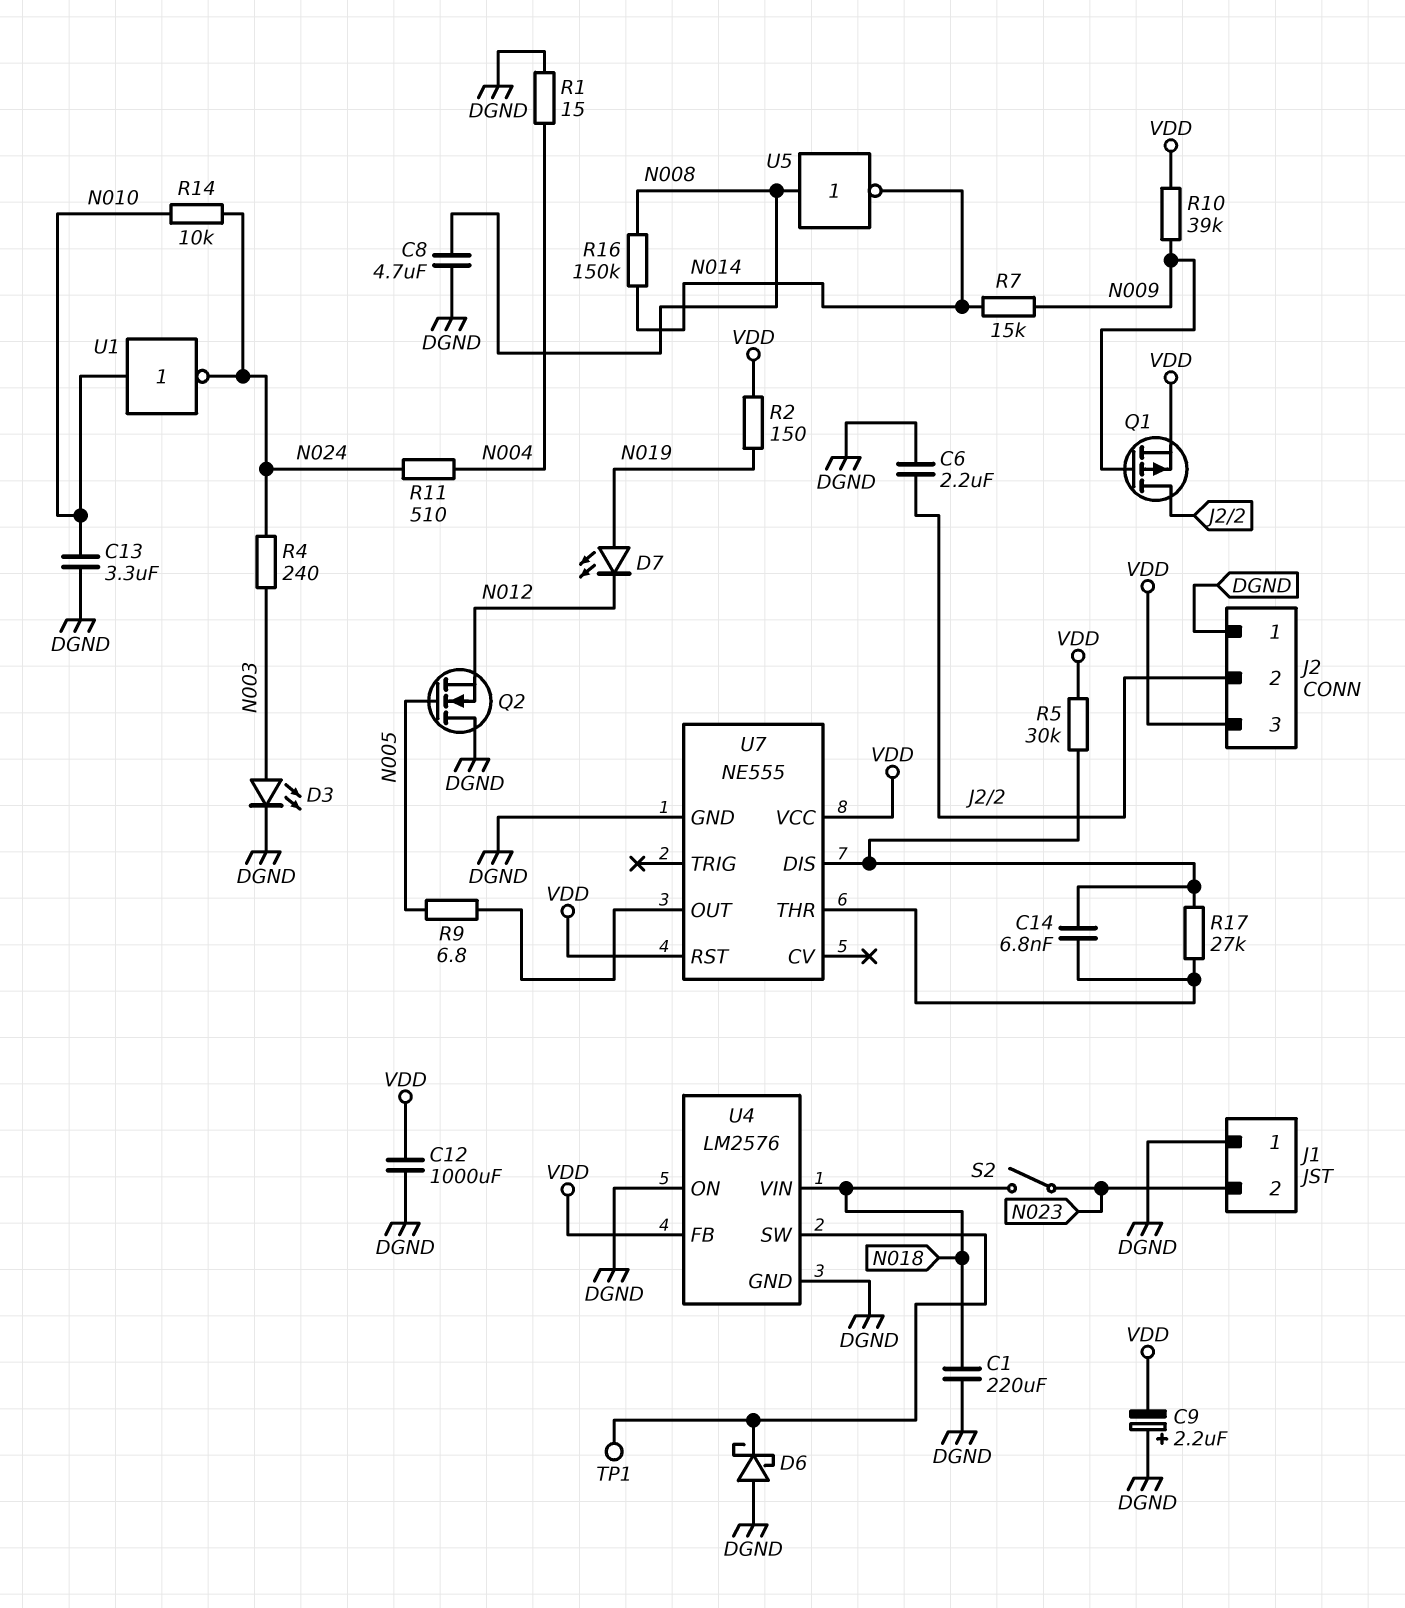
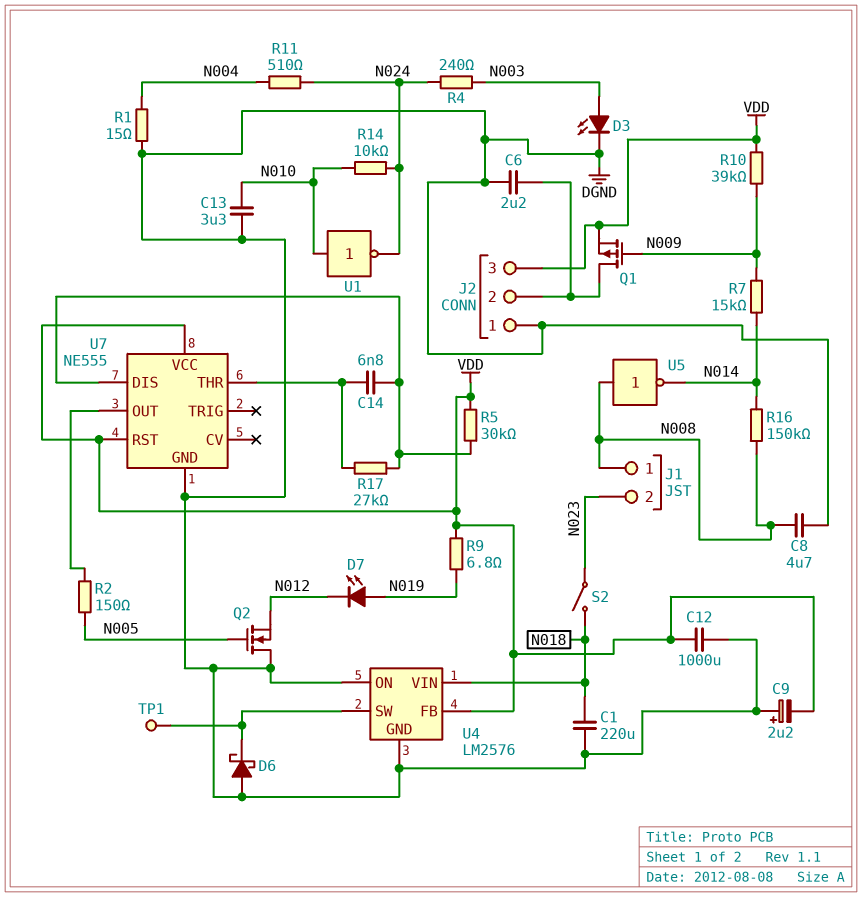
J1 pin 1: DGND -> N008
R2: 150 (N019, VDD) -> 150 (N005, U7/OUT)
R9: 6.8 (N005, U7/OUT) -> 6.8 (N019, VDD)

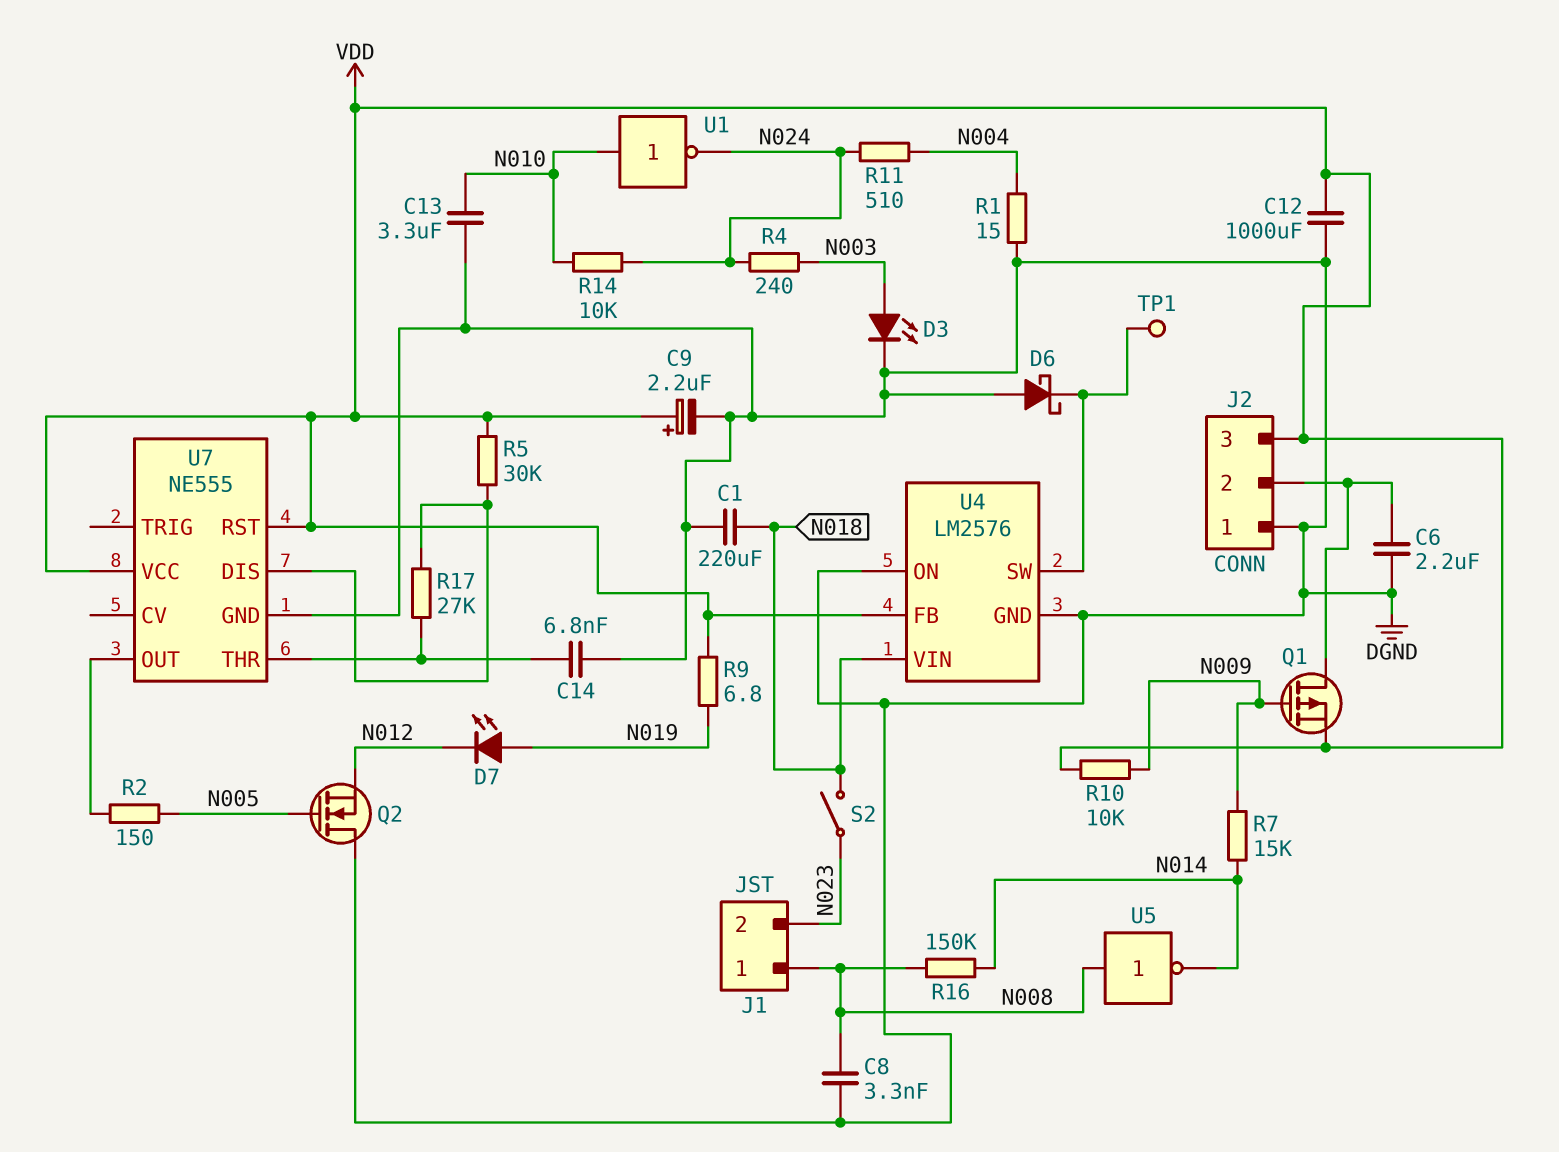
C8: 4.7uF (DGND, N008) -> 3.3nF (DGND, N008)
C9: 2.2uF (plus DGND, minus VDD) -> 2.2uF (plus VDD, minus DGND)
C14: 6.8nF (U7/DIS, U7/THR) -> 6.8nF (DGND, U7/THR)
R10: 39k (N009, VDD) -> 10k (N009, VDD)

